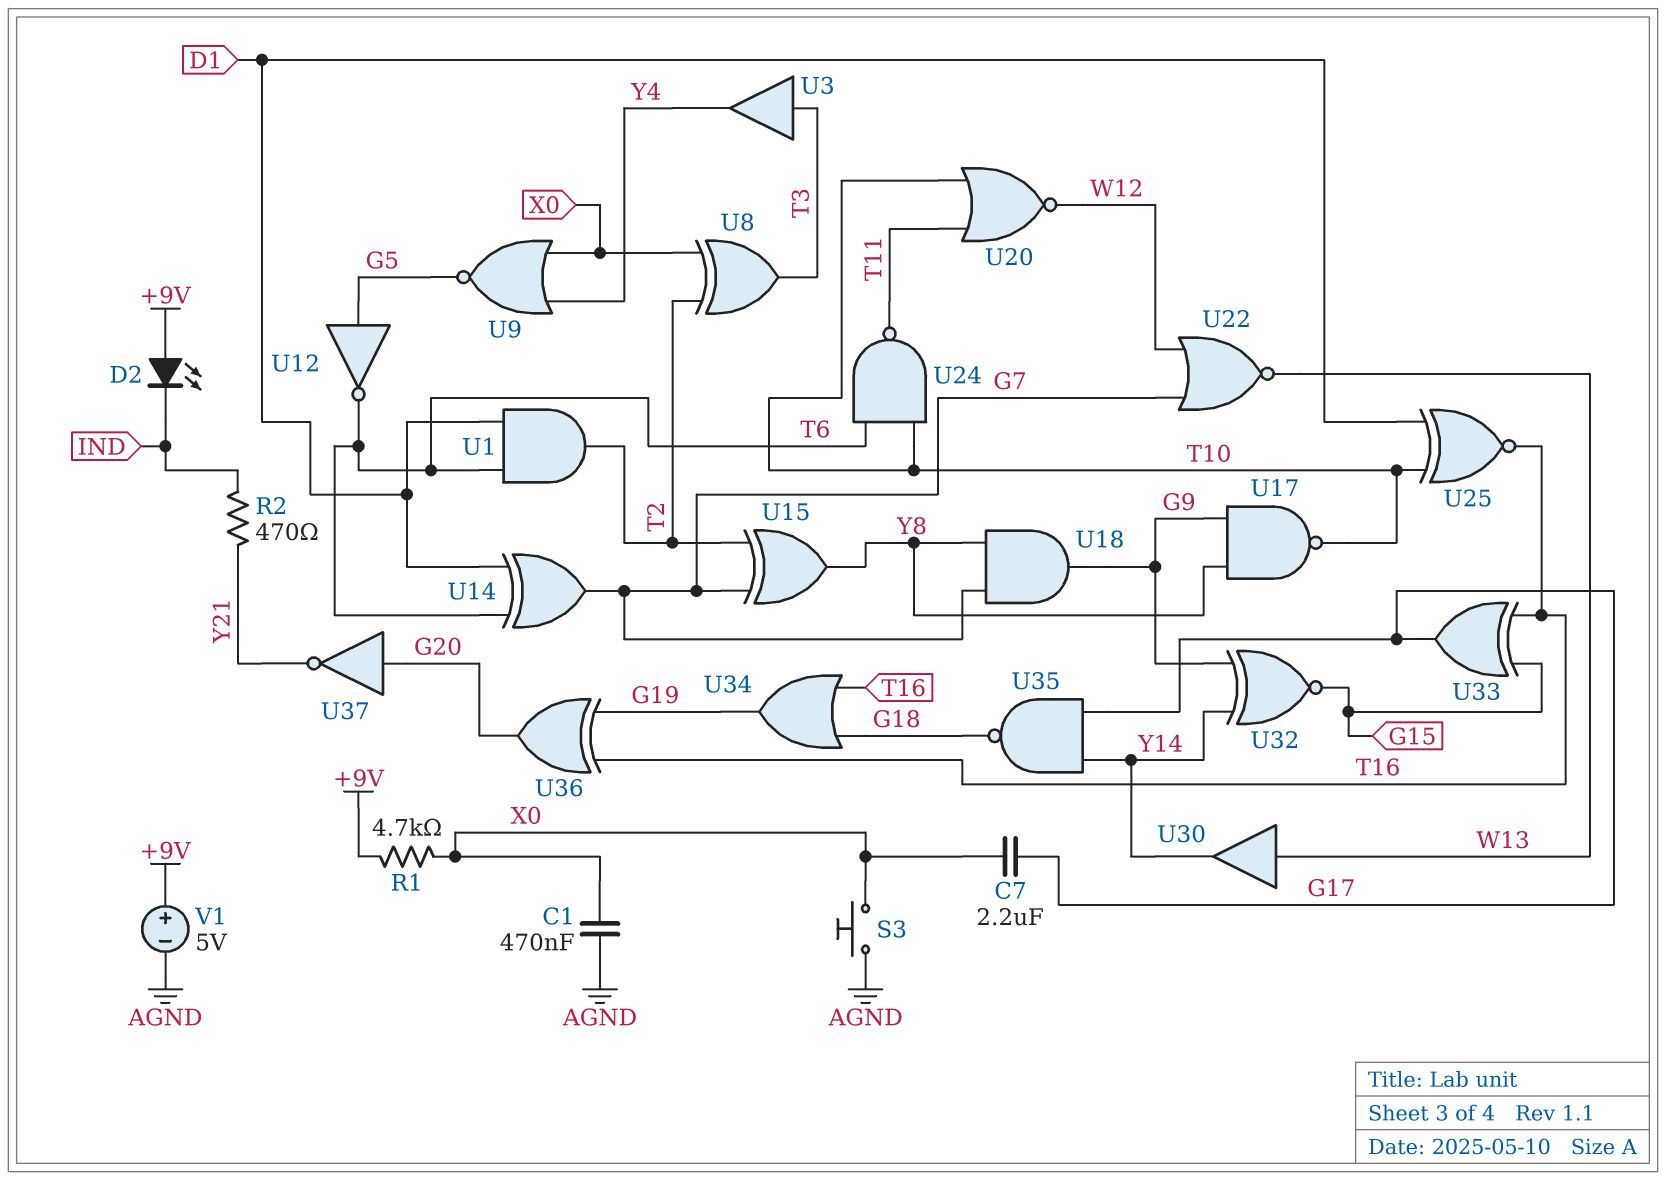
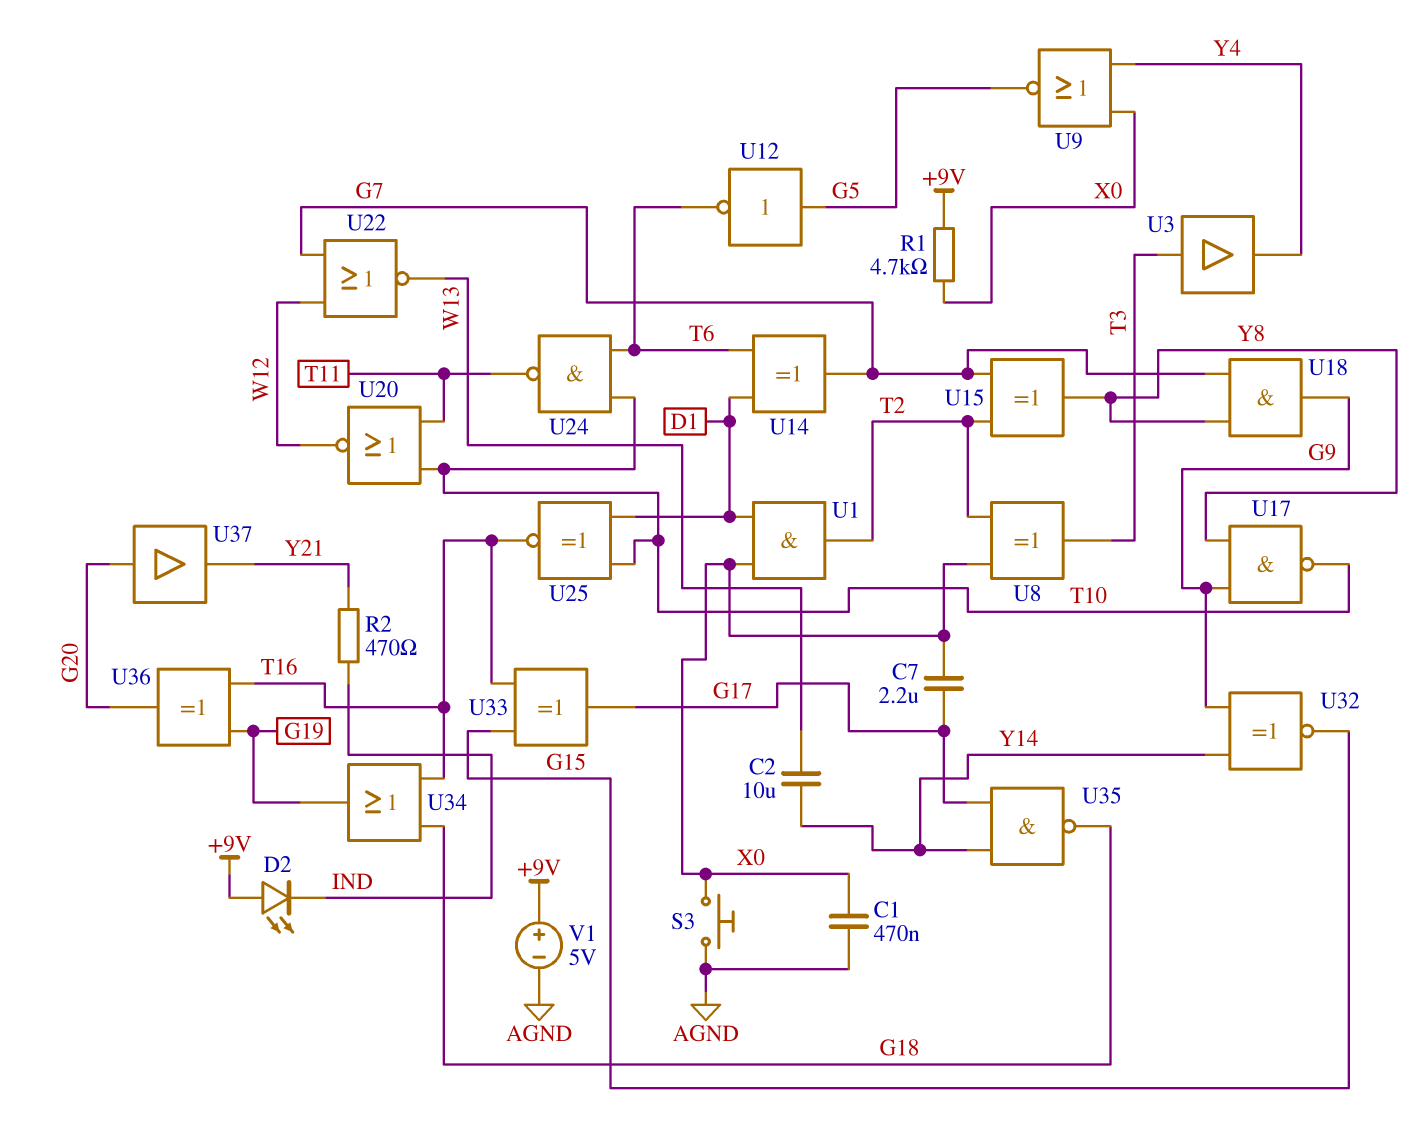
C2: none -> 10uF (W13, Y14)
U1: AND (in D1, in T6, out T2) -> AND (in D1, in X0, out T2)
U30: buffer (in W13, out Y14) -> none
U37: NOT (in G20, out Y21) -> buffer (in G20, out Y21)

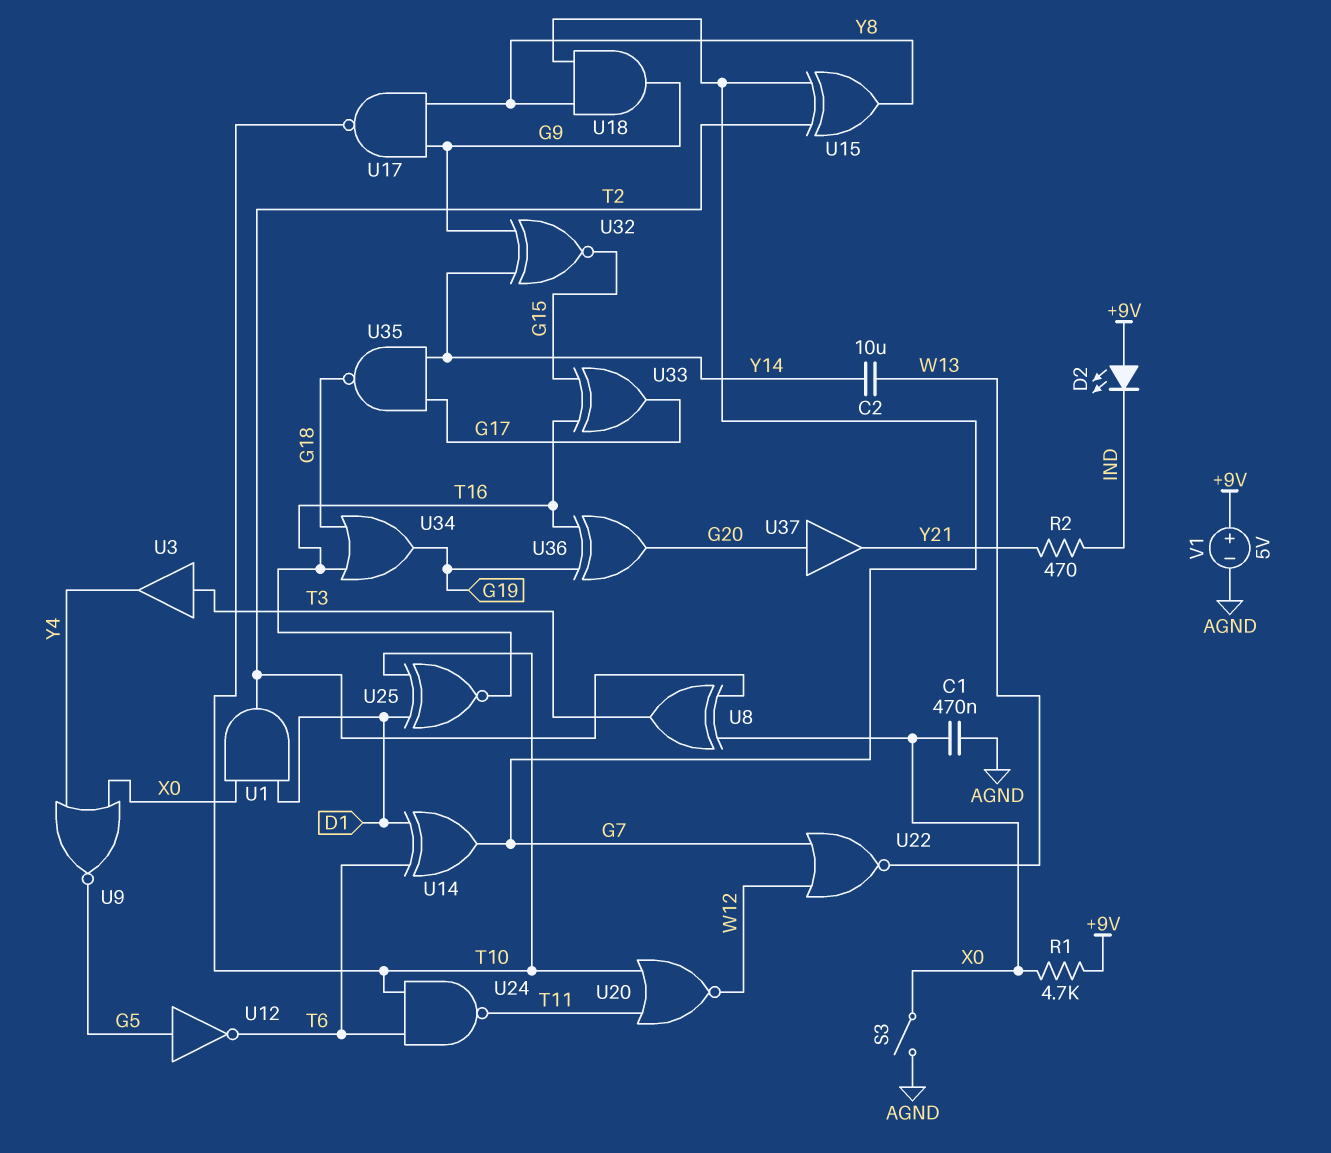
C7: 2.2uF (G17, X0) -> none
S3: button (AGND, X0) -> switch (AGND, X0)

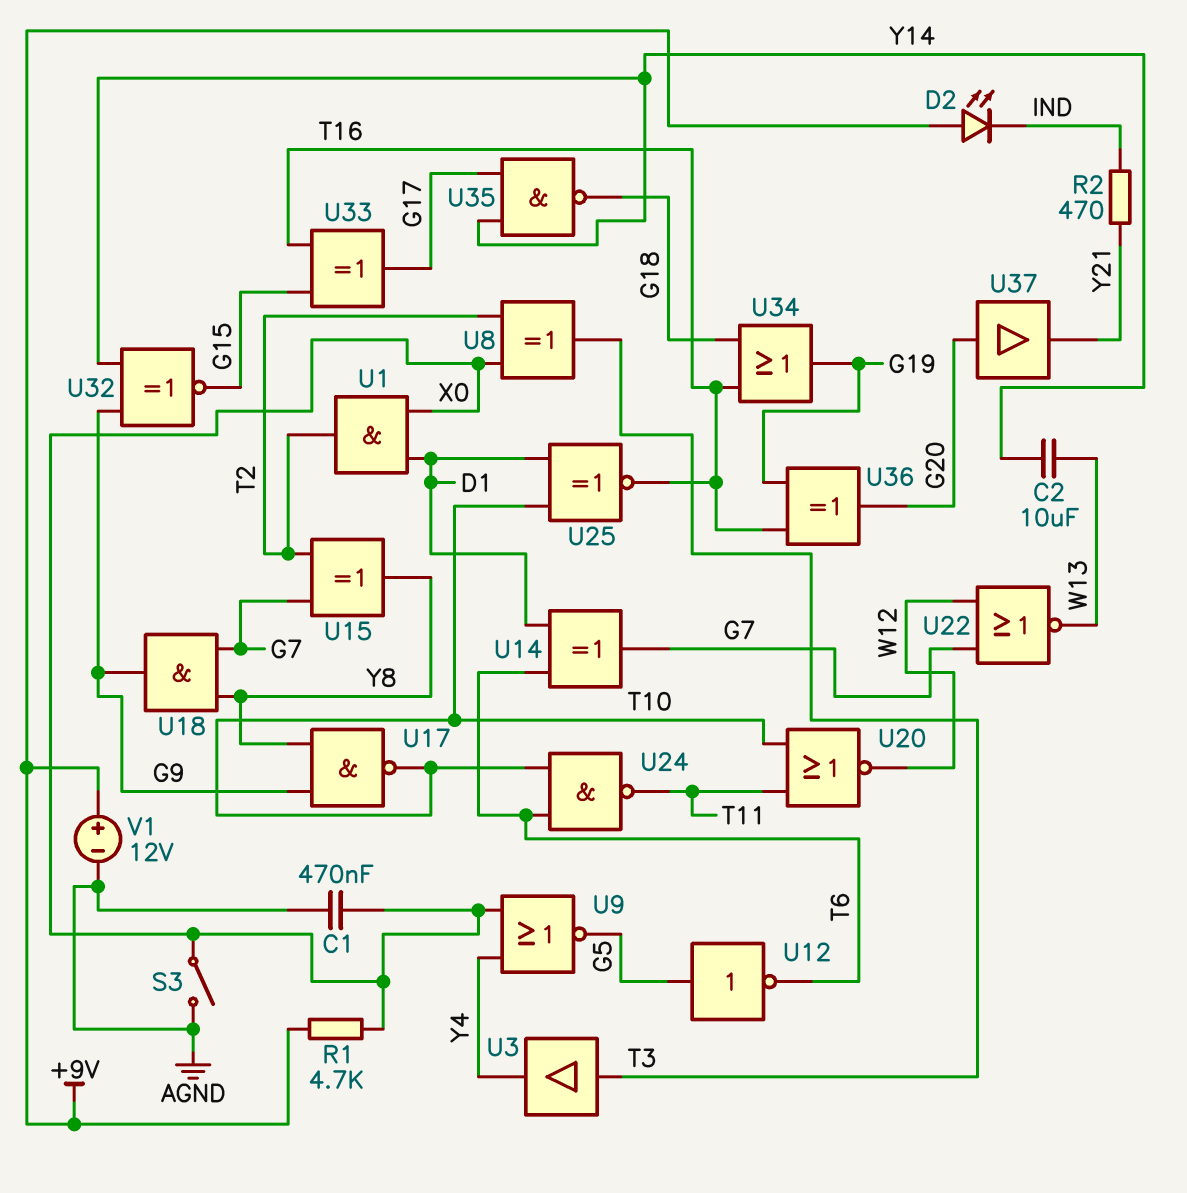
V1: 5V (plus +9V, minus AGND) -> 12V (plus +9V, minus AGND)

